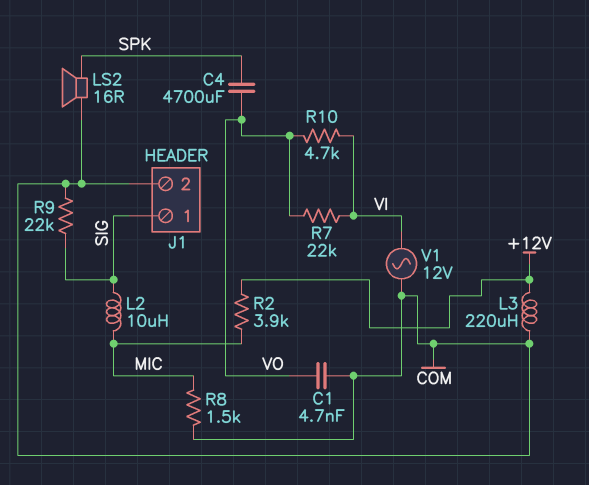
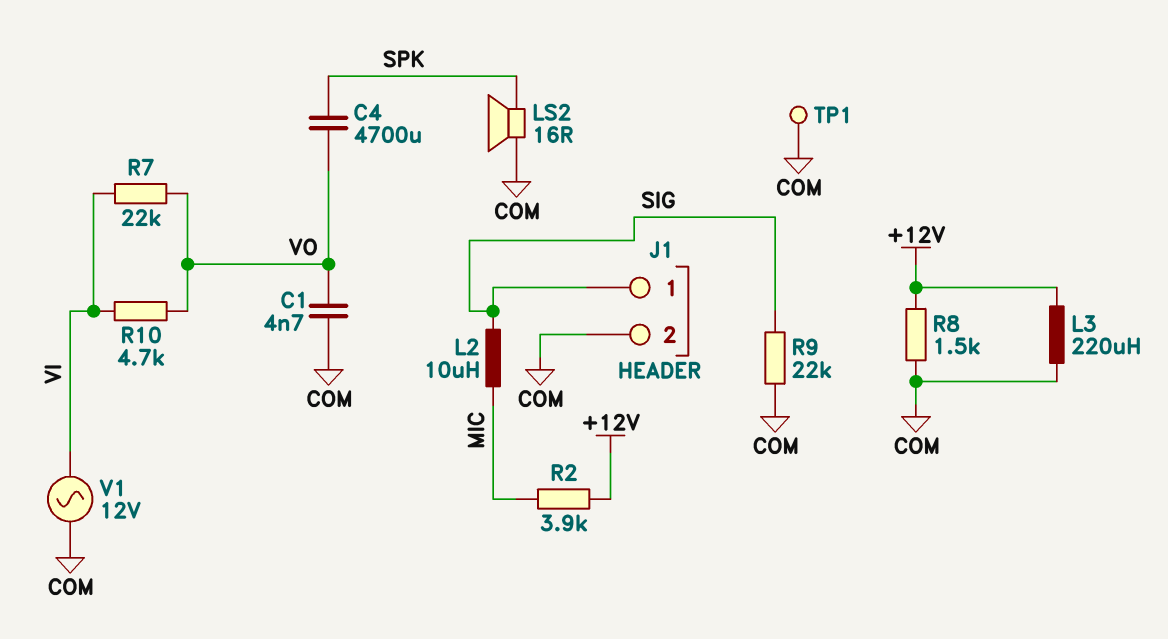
R8: 1.5k (COM, MIC) -> 1.5k (+12V, COM)
TP1: none -> test point (COM)

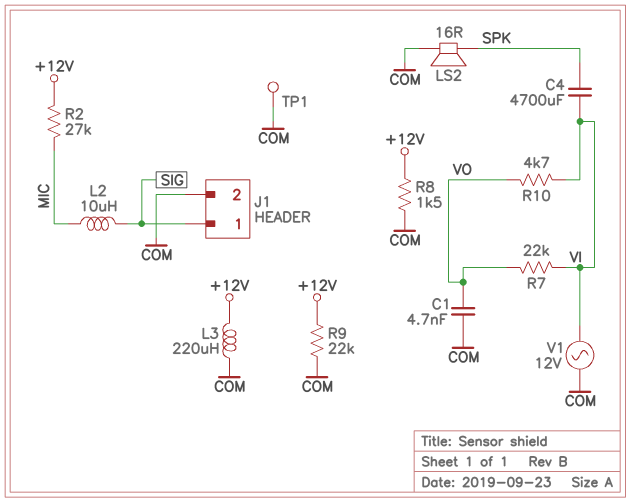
C4: 4700uF (SPK, VO) -> 4700uF (SPK, VI)
R2: 3.9k (+12V, MIC) -> 27k (+12V, MIC)
R9: 22k (COM, SIG) -> 22k (+12V, COM)

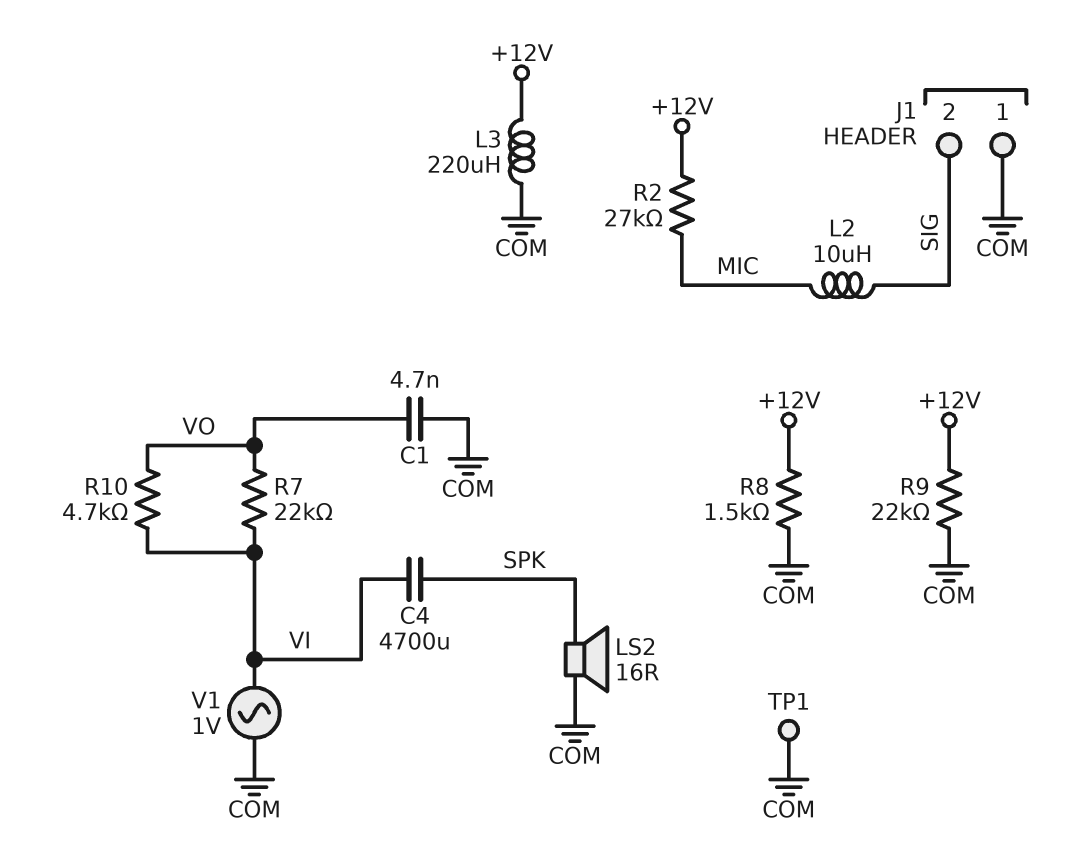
J1 pin 1: SIG -> COM
J1 pin 2: COM -> SIG
V1: AC 12V (COM, VI) -> AC 1V (COM, VI)

